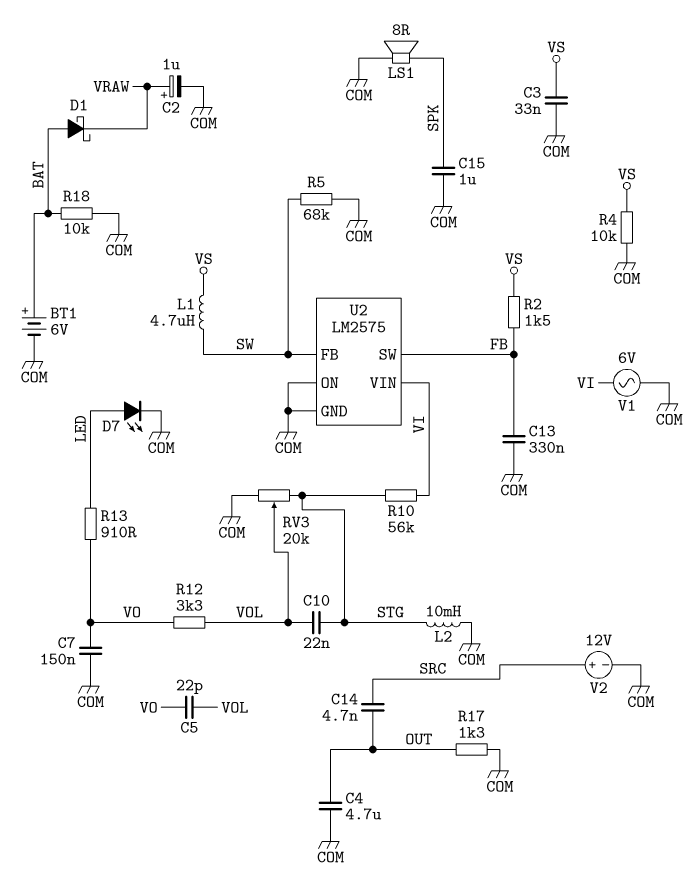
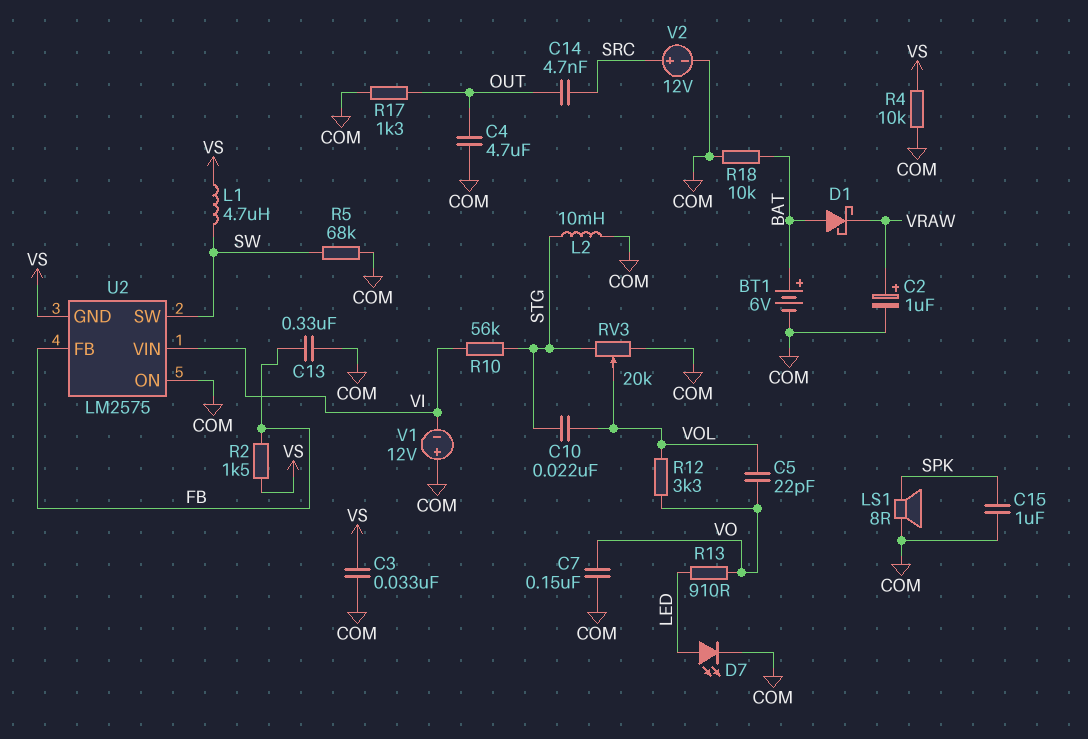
U2 pin FB: SW -> FB
U2 pin GND: COM -> VS
U2 pin SW: FB -> SW
V1: AC 6V (COM, VI) -> 12V (plus COM, minus VI)

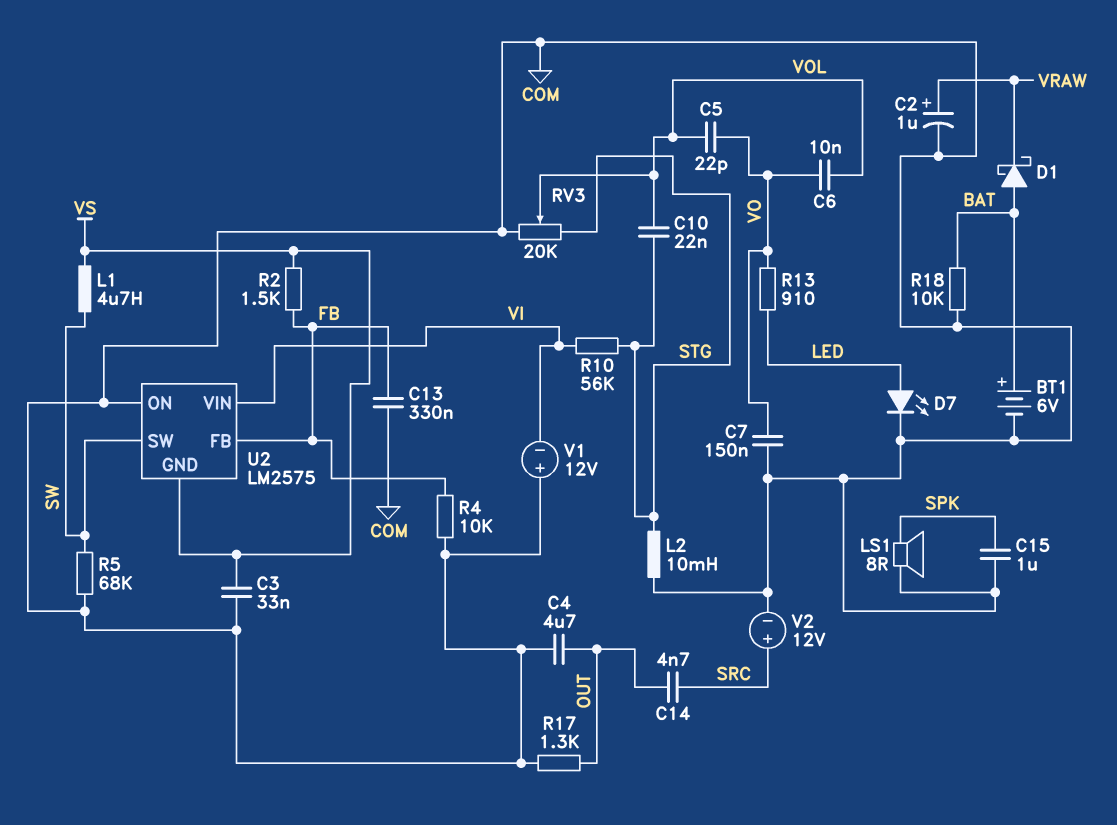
C6: none -> 10nF (VO, VOL)
R4: 10k (COM, VS) -> 10k (COM, FB)
R12: 3.3k (VO, VOL) -> none

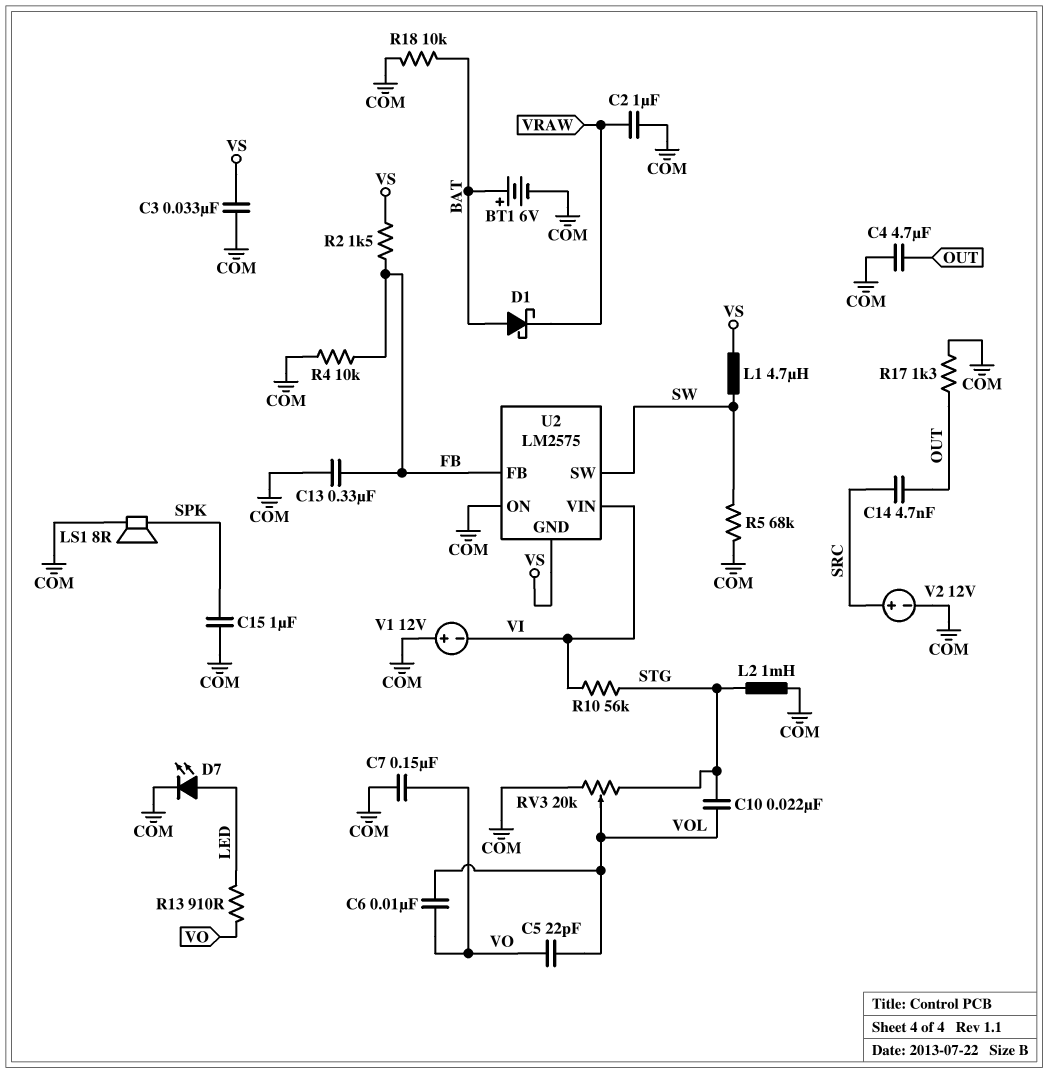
C2: 1uF (plus VRAW, minus COM) -> 1uF (COM, VRAW)
L2: 10mH (COM, STG) -> 1mH (COM, STG)

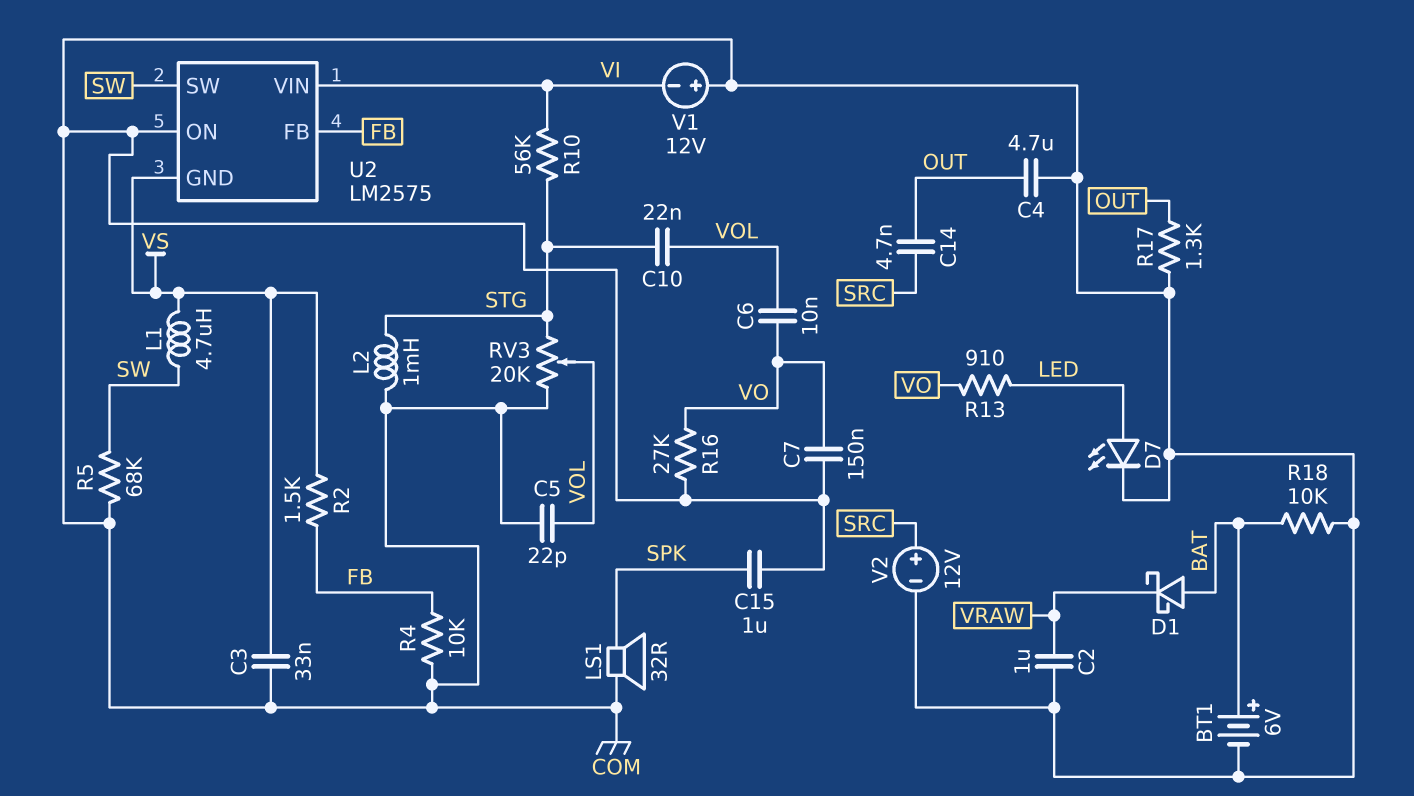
C5: 22pF (VO, VOL) -> 22pF (COM, VOL)
C13: 330nF (COM, FB) -> none
LS1: speaker 8R (COM, SPK) -> speaker 32R (COM, SPK)
R16: none -> 27k (COM, VO)

